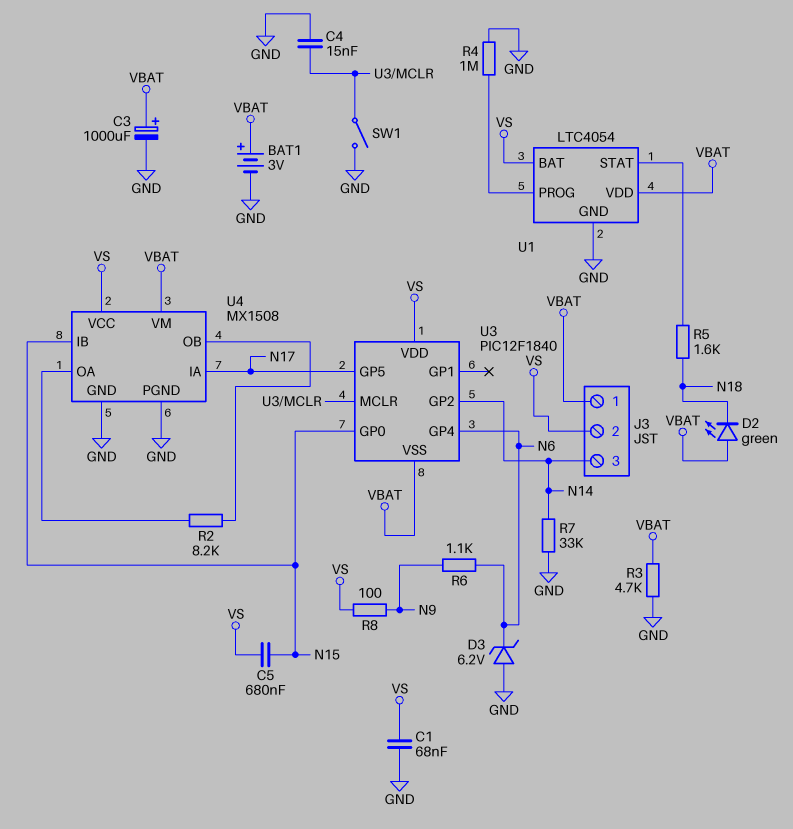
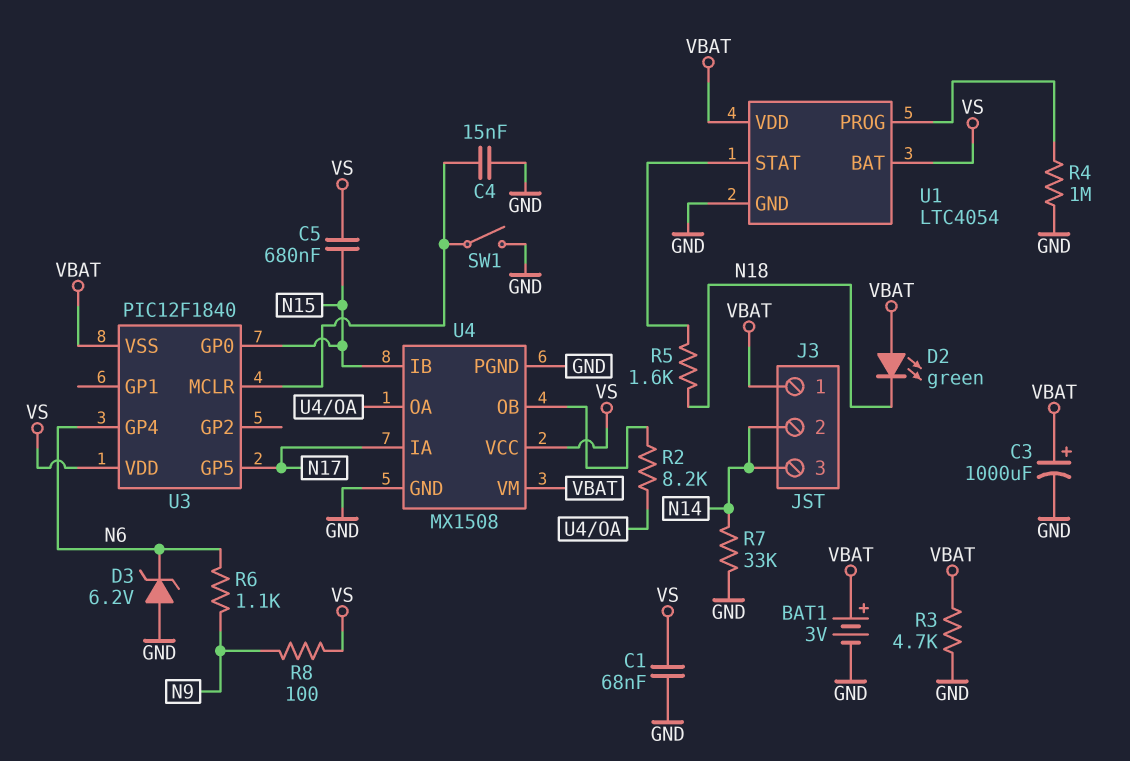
J3 pin 2: VS -> N14
U3 pin GP2: N14 -> none

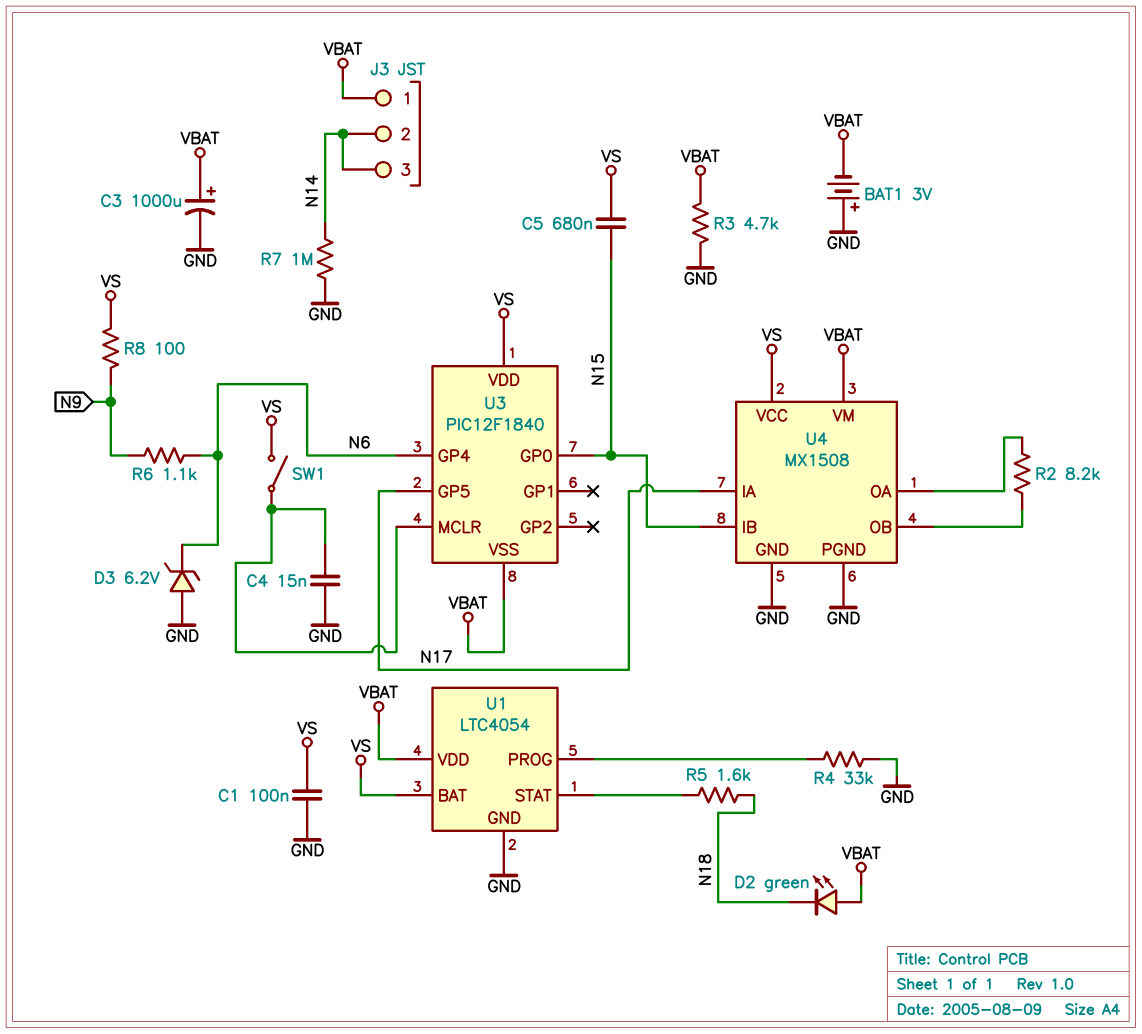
BAT1: 3V (plus VBAT, minus GND) -> 3V (plus GND, minus VBAT)
C1: 68nF (GND, VS) -> 100nF (GND, VS)
R4: 1M (GND, U1/PROG) -> 33k (GND, U1/PROG)
R7: 33k (GND, N14) -> 1M (GND, N14)
SW1: switch (GND, U3/MCLR) -> switch (U3/MCLR, VS)

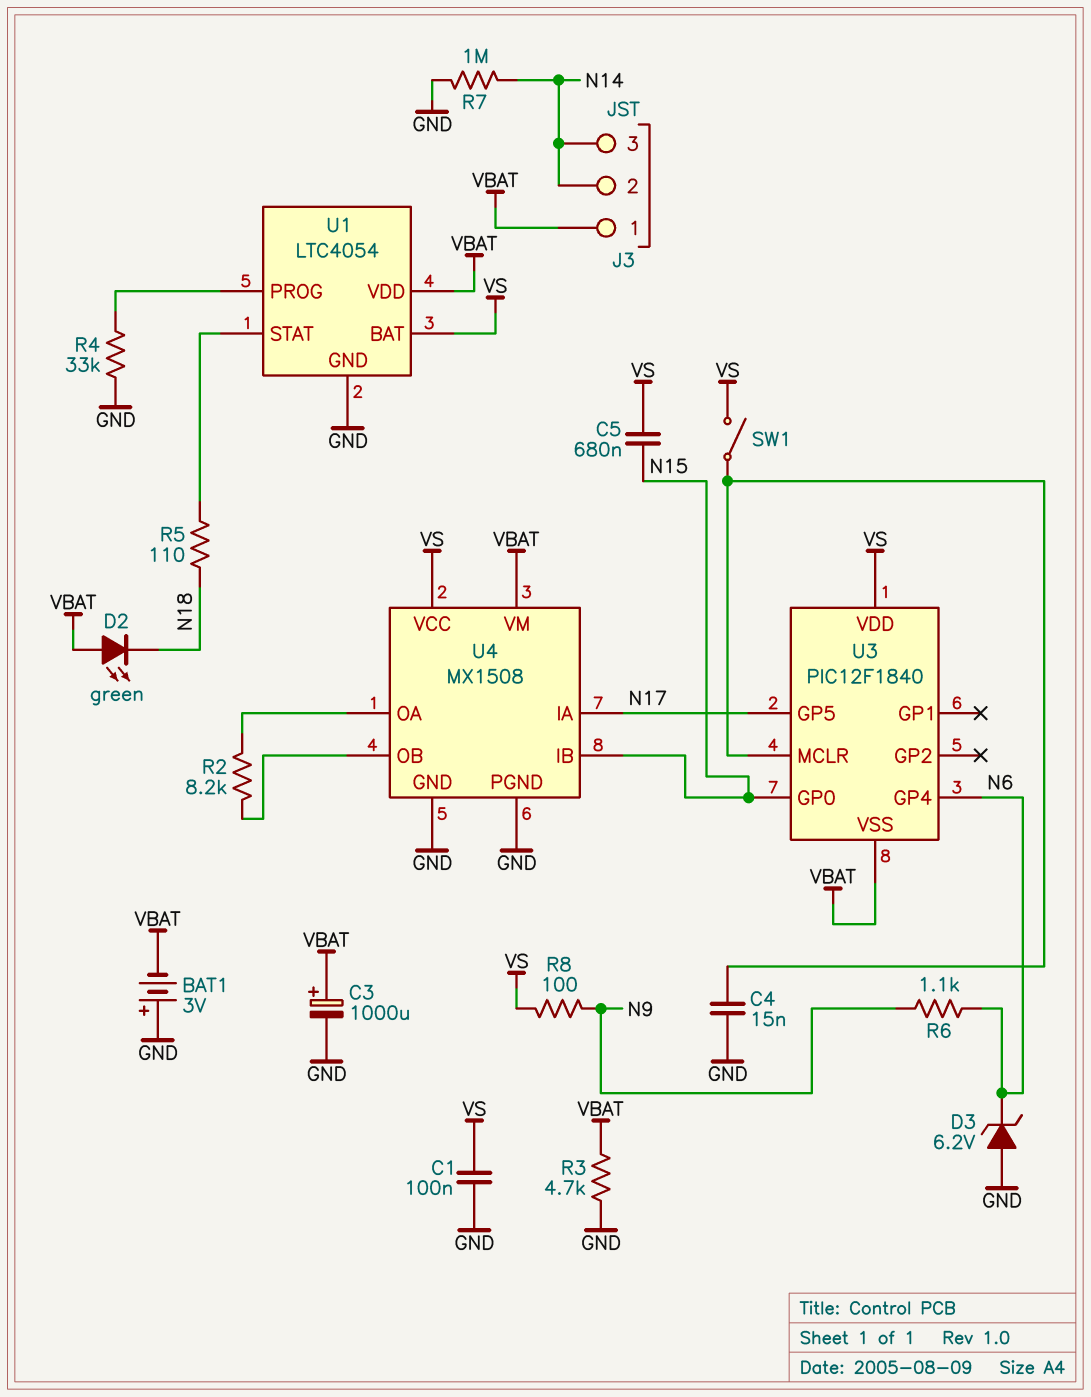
R5: 1.6k (N18, U1/STAT) -> 110 (N18, U1/STAT)

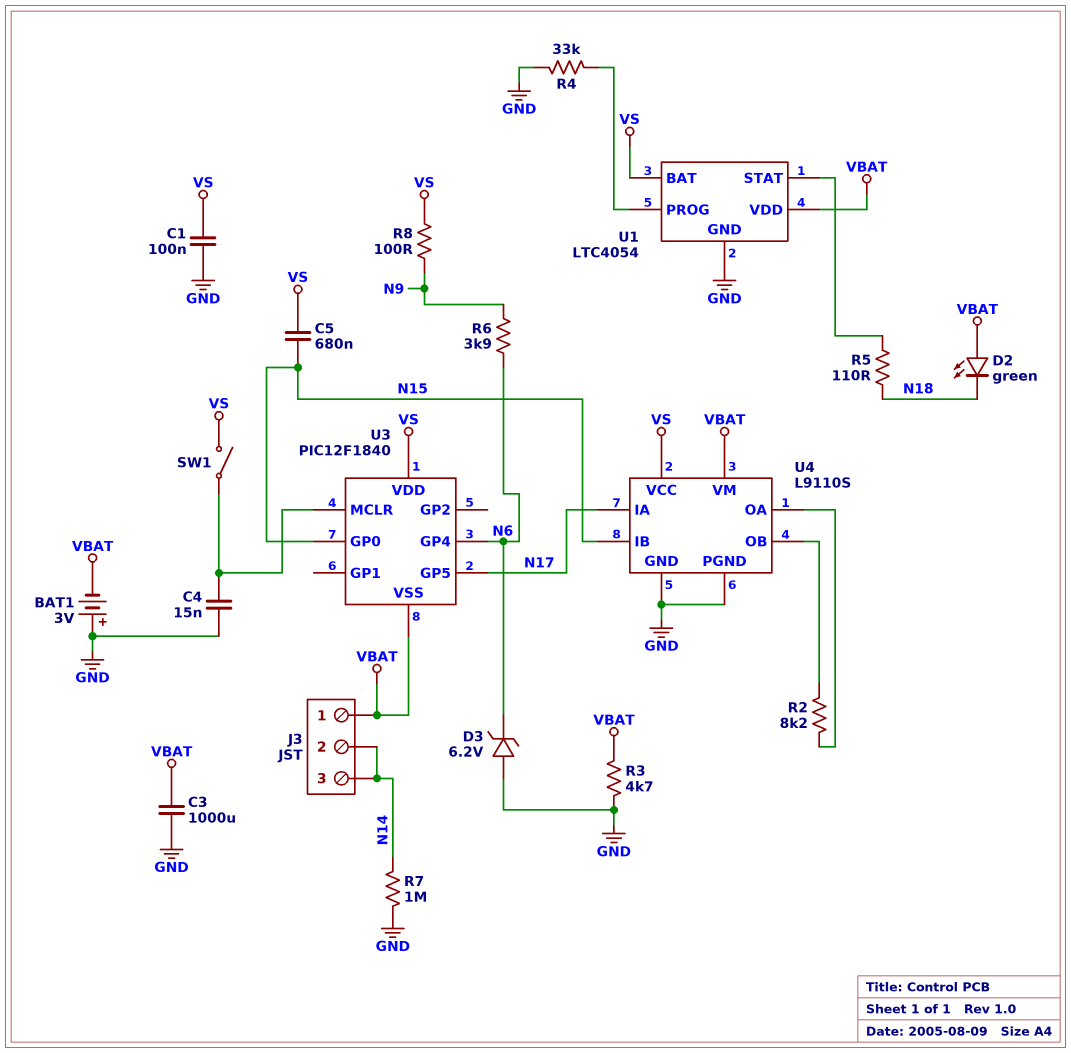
C3: 1000uF (plus VBAT, minus GND) -> 1000uF (GND, VBAT)
R6: 1.1k (N6, N9) -> 3.9k (N6, N9)
U4: MX1508 -> L9110S

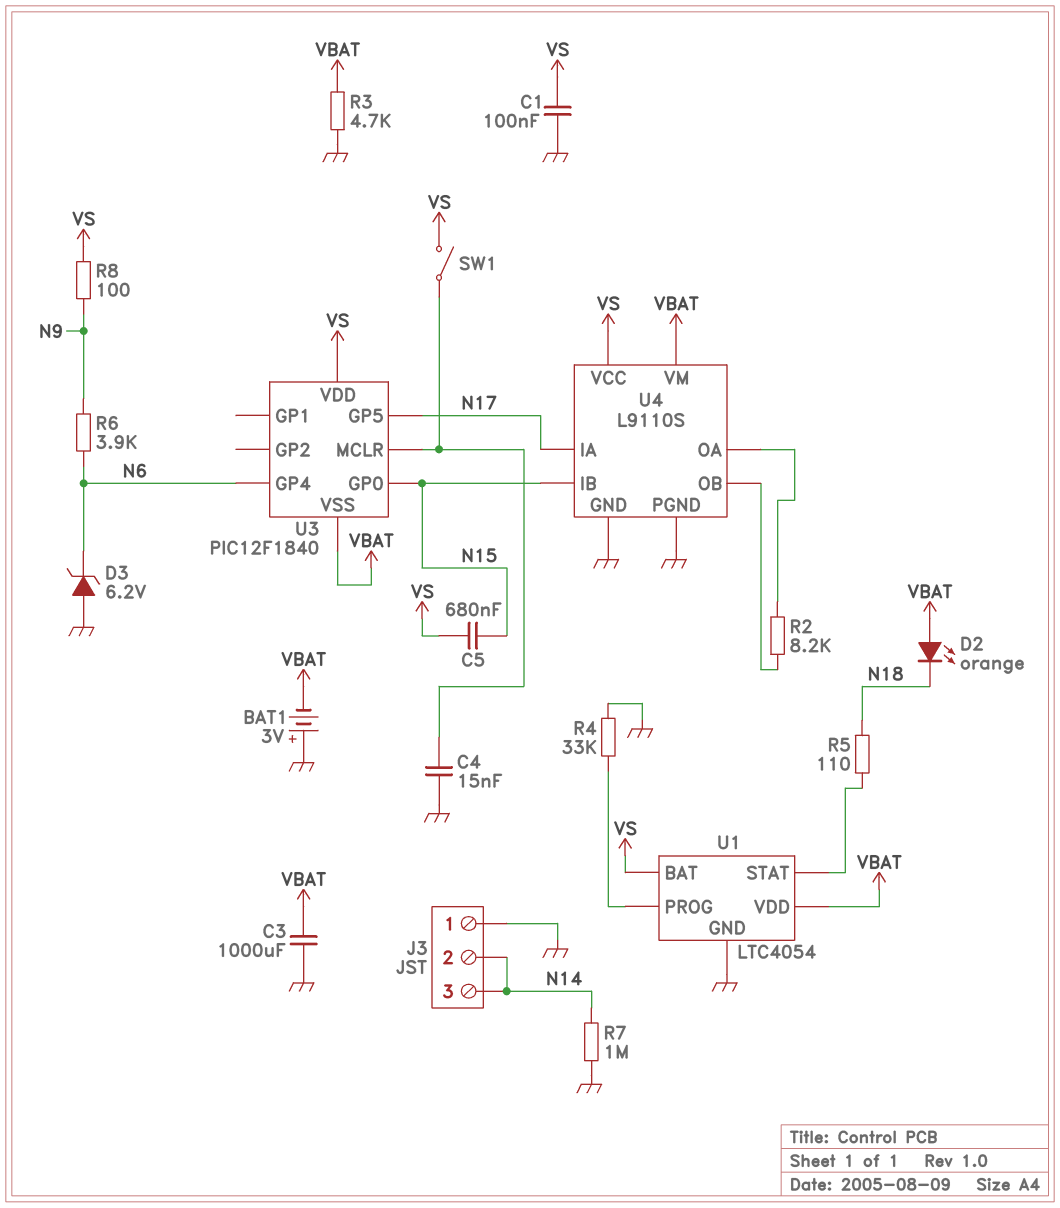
D2: LED green (A VBAT, K N18) -> LED orange (A VBAT, K N18)
J3 pin 1: VBAT -> GND

